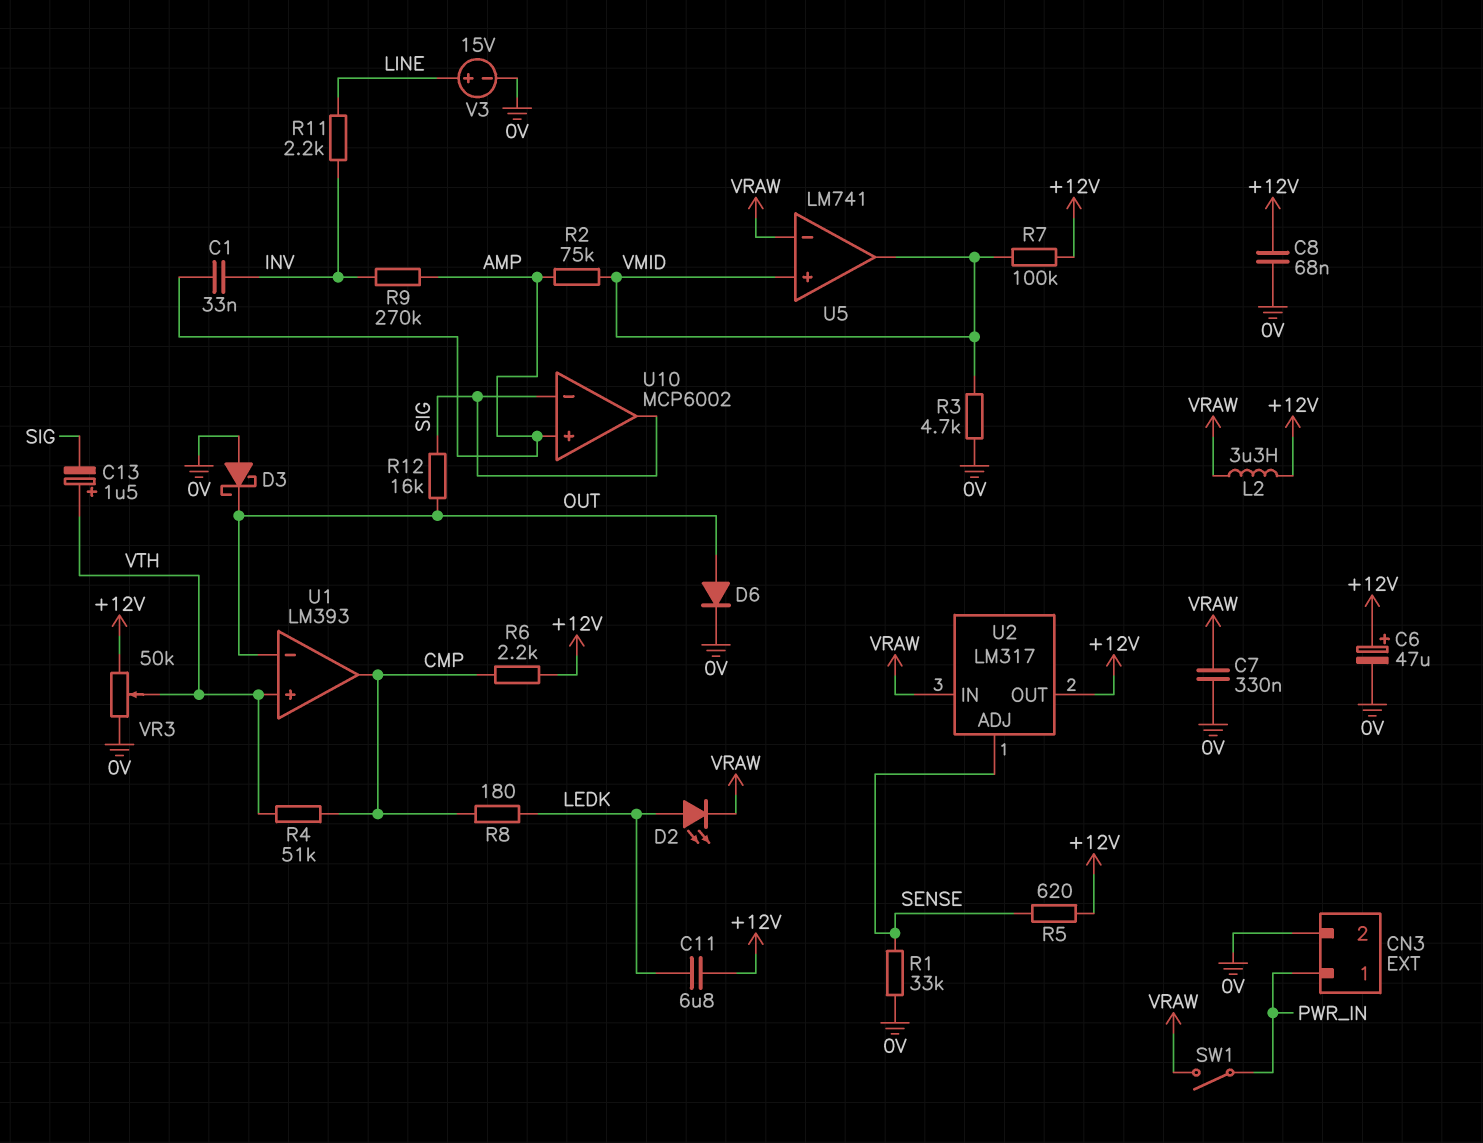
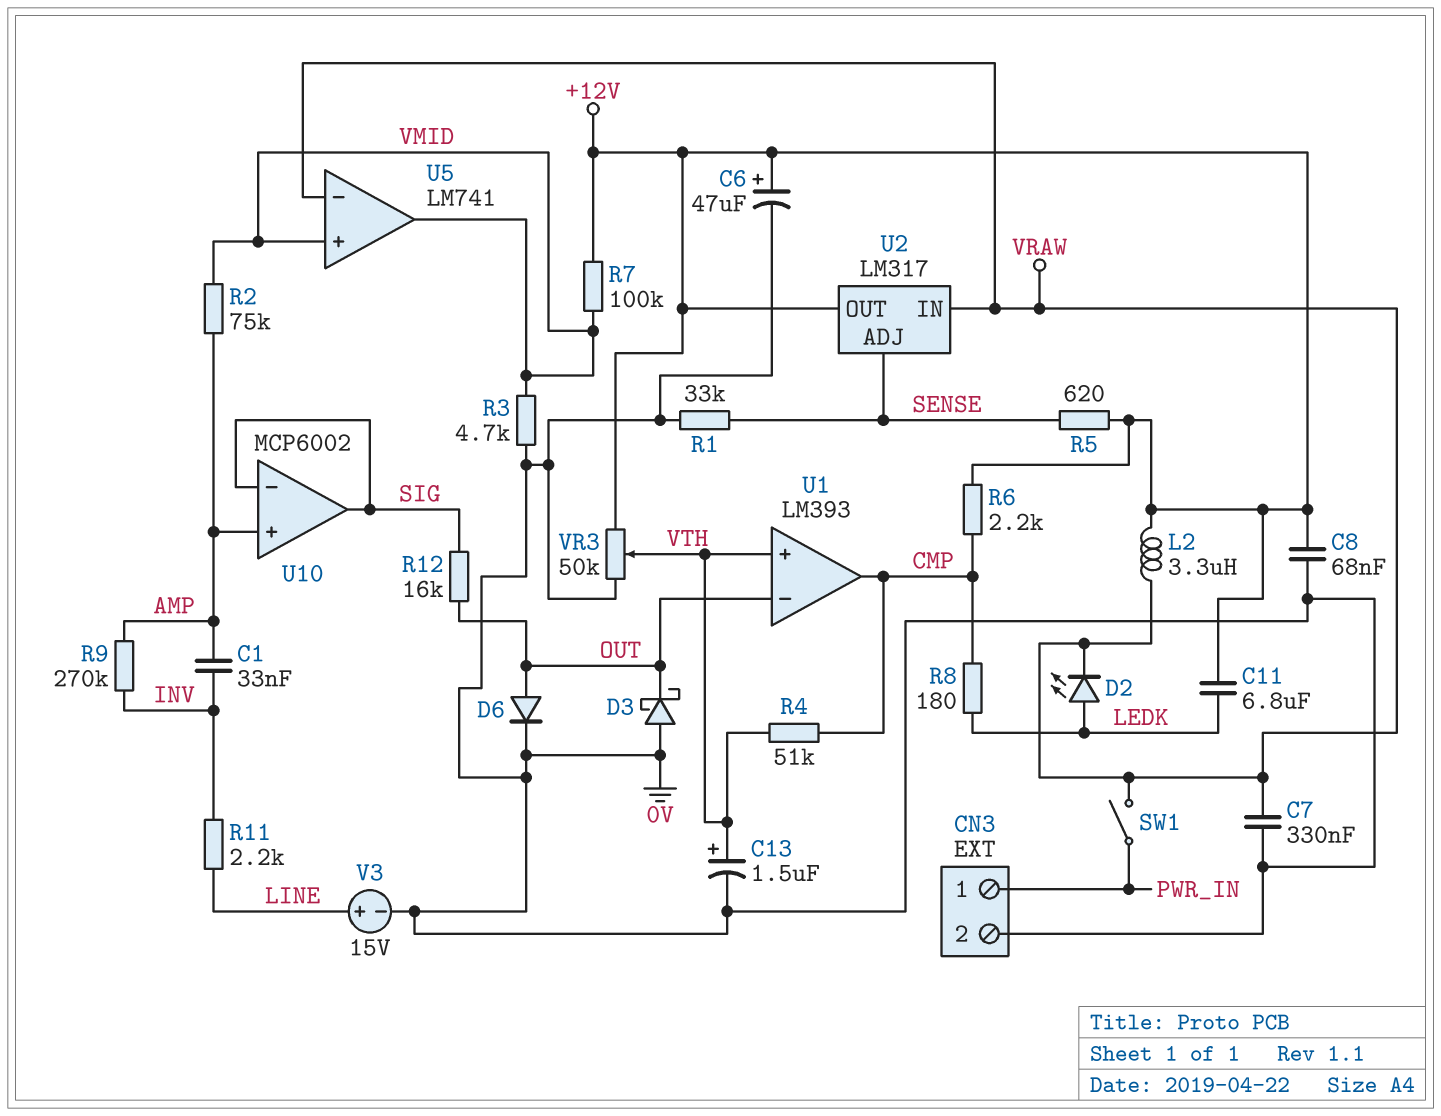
C13: 1.5uF (plus VTH, minus SIG) -> 1.5uF (plus VTH, minus 0V)

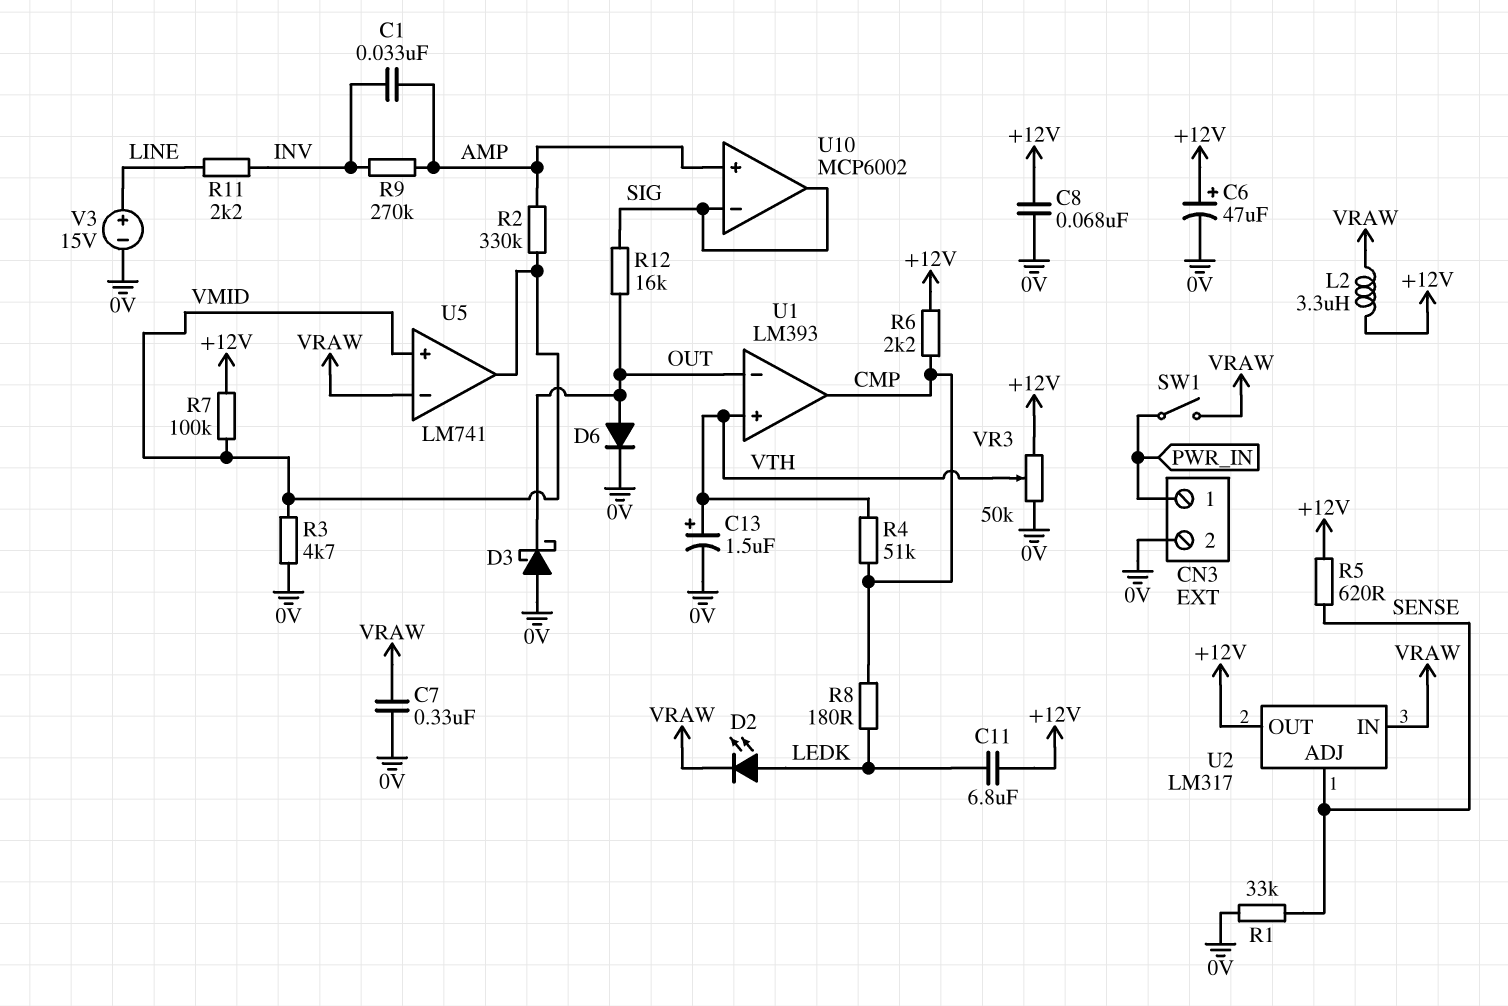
R2: 75k (AMP, VMID) -> 330k (AMP, VMID)

